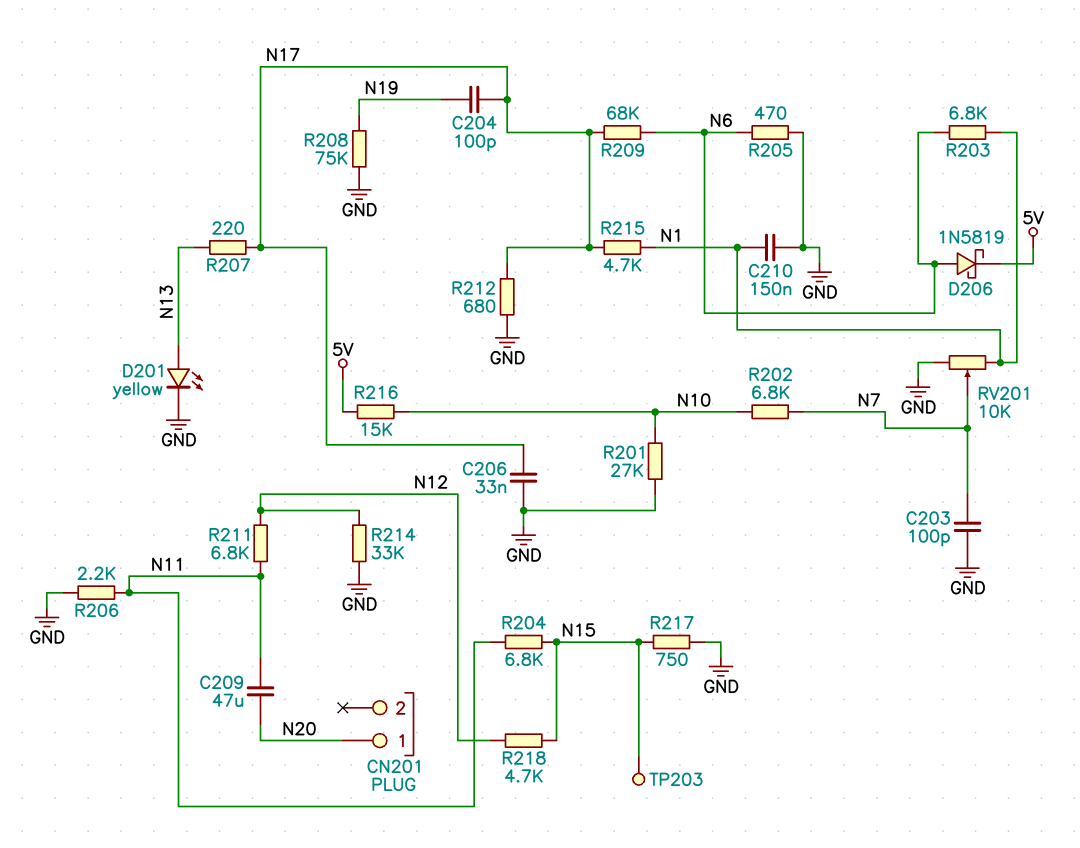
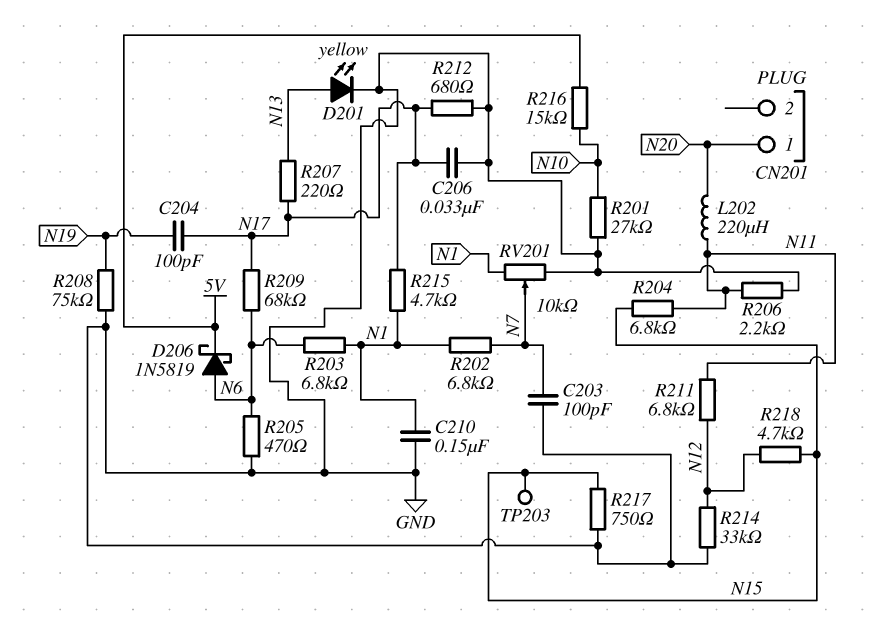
C209: 47uF (N11, N20) -> none
L202: none -> 220uH (N11, N20)
R202: 6.8k (N7, N10) -> 6.8k (N1, N7)

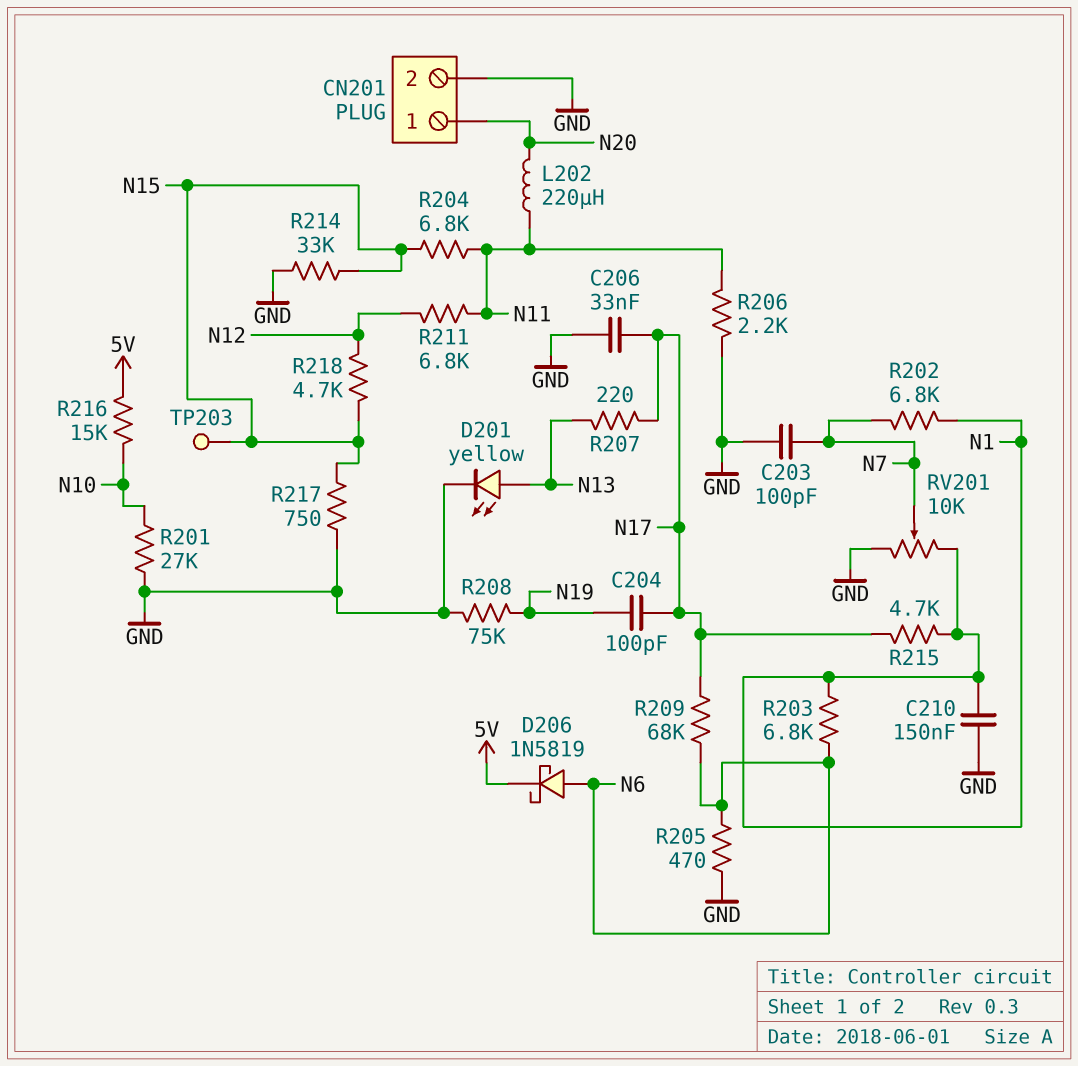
CN201 pin 2: none -> GND
R212: 680 (GND, N17) -> none
R214: 33k (GND, N12) -> 33k (GND, N15)

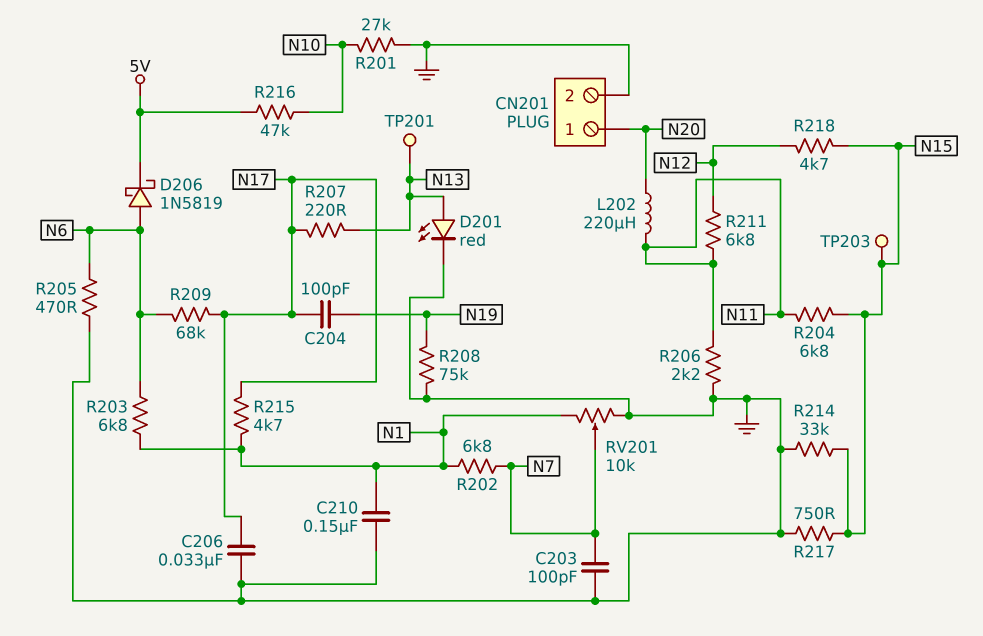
D201: LED yellow (A N13, K GND) -> LED red (A N13, K GND)
R216: 15k (5V, N10) -> 47k (5V, N10)
TP201: none -> test point (N13)

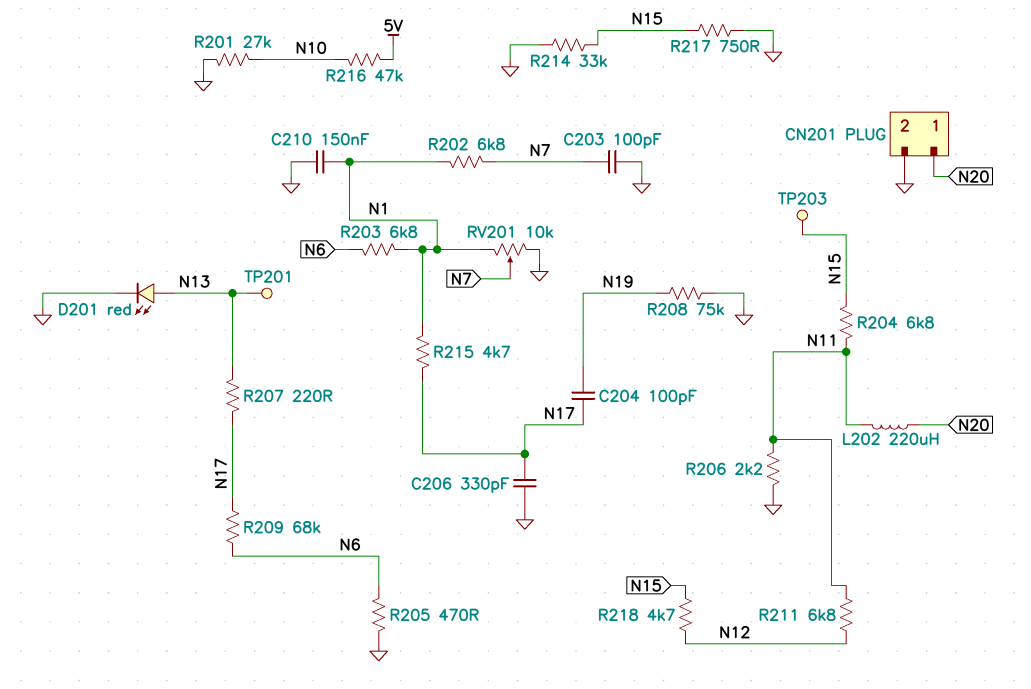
C206: 33nF (GND, N17) -> 330pF (GND, N17)
D206: schottky 1N5819 (A N6, K 5V) -> none

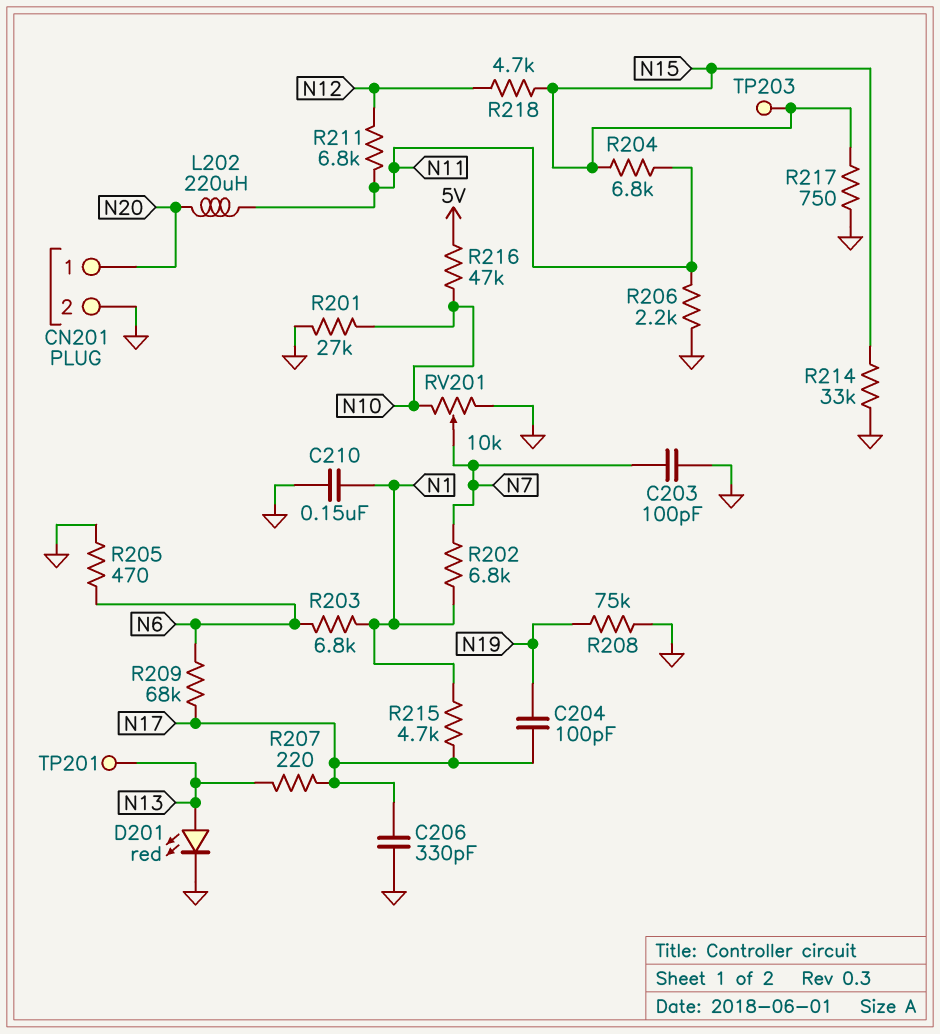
RV201: 10k (GND, N1, wiper N7) -> 10k (GND, N10, wiper N7)

